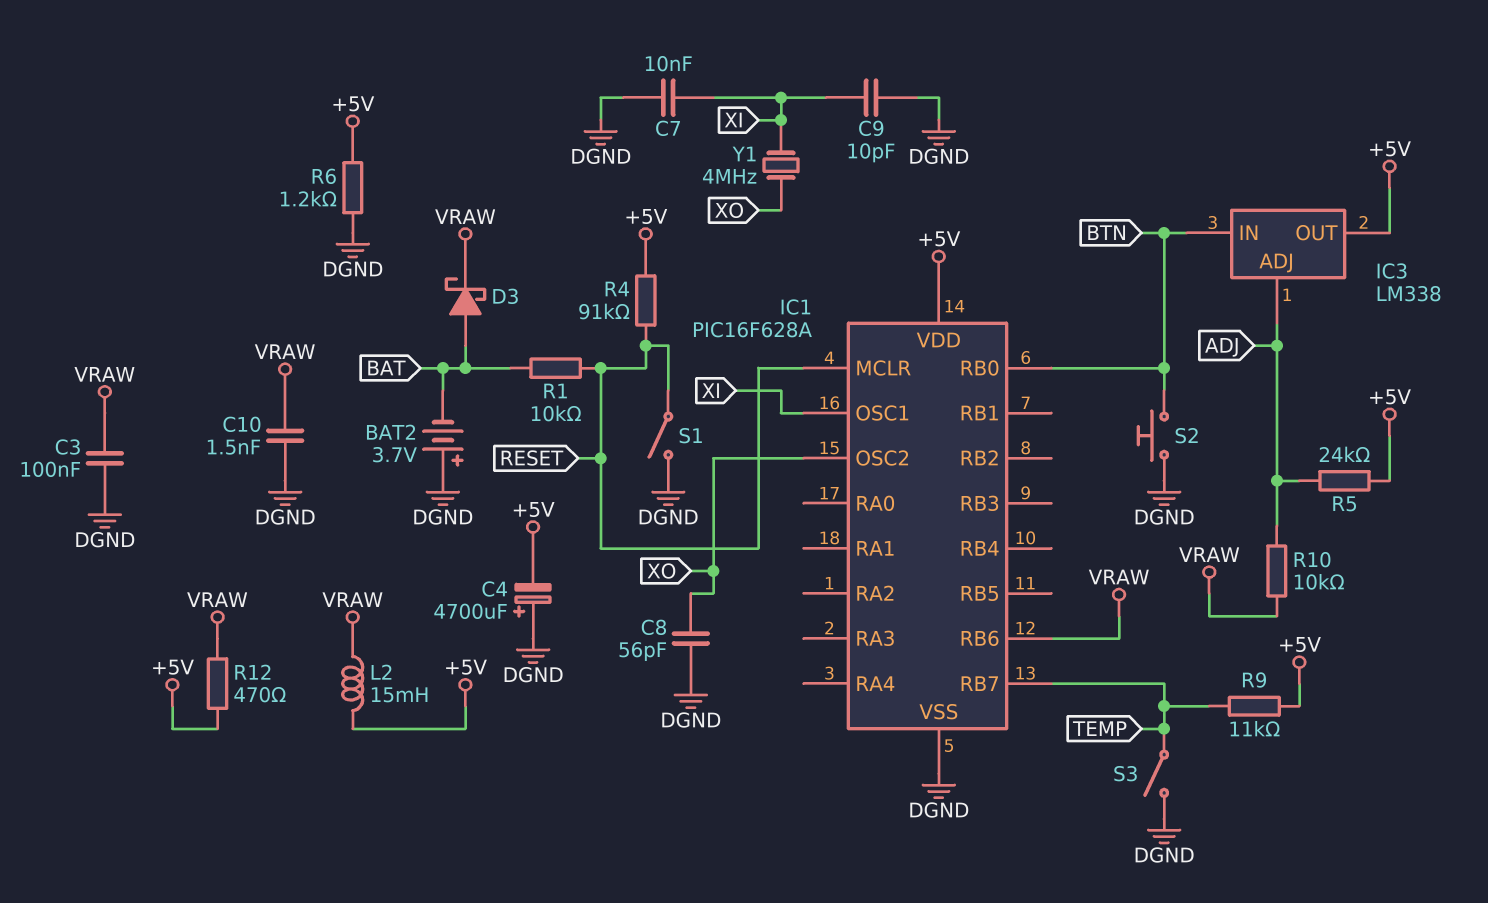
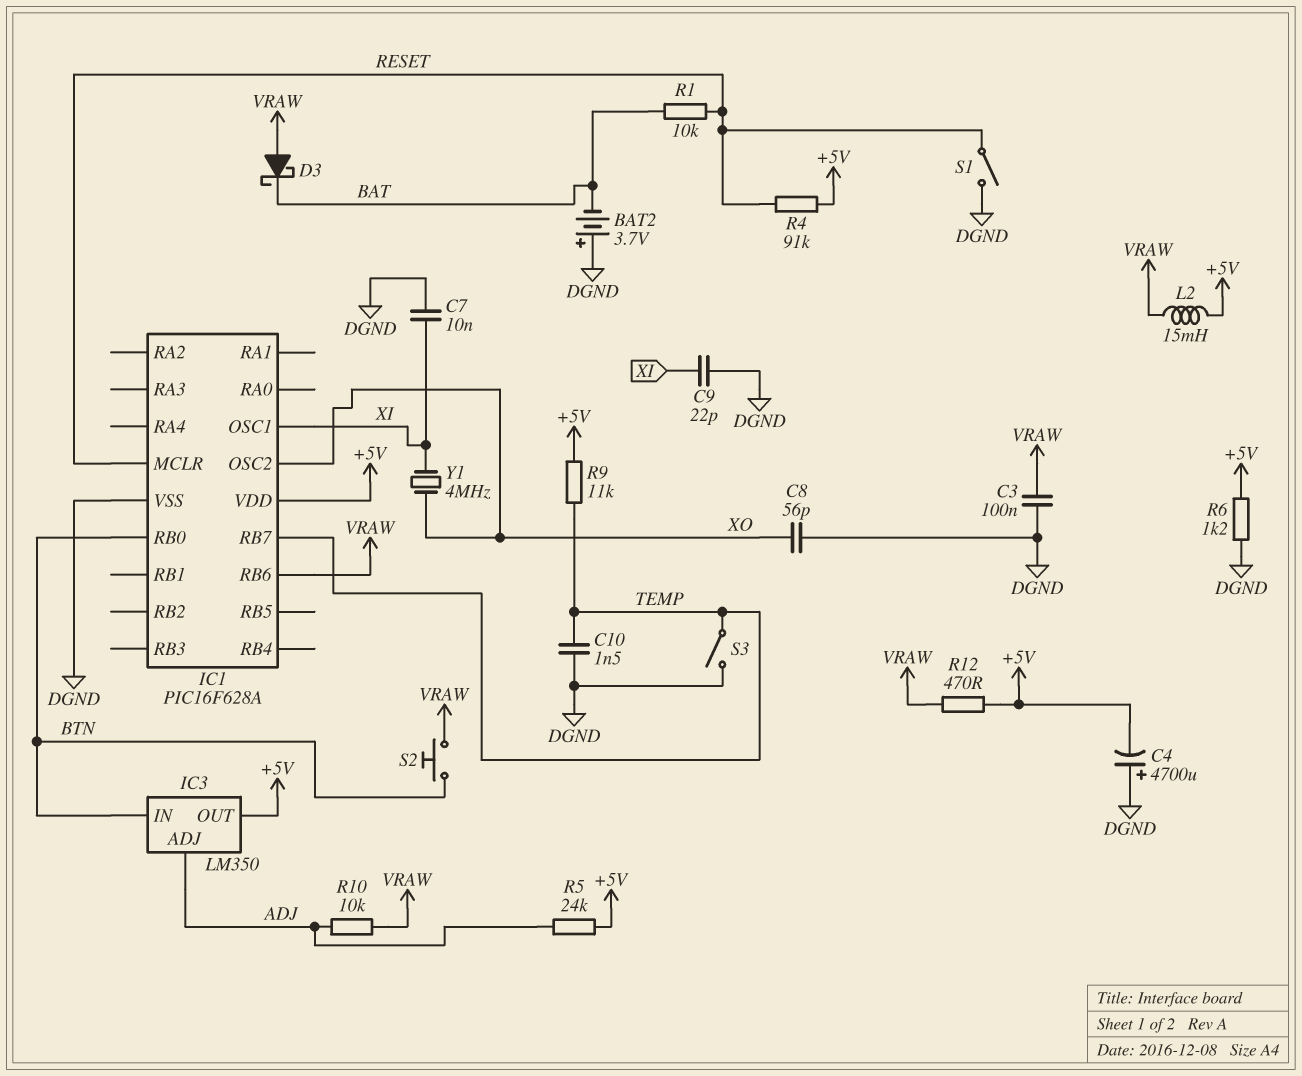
C9: 10pF (DGND, XI) -> 22pF (DGND, XI)
C10: 1.5nF (DGND, VRAW) -> 1.5nF (DGND, TEMP)
D3: schottky (A BAT, K VRAW) -> schottky (A VRAW, K BAT)
IC3: LM338 -> LM350
S2: button (BTN, DGND) -> button (BTN, VRAW)

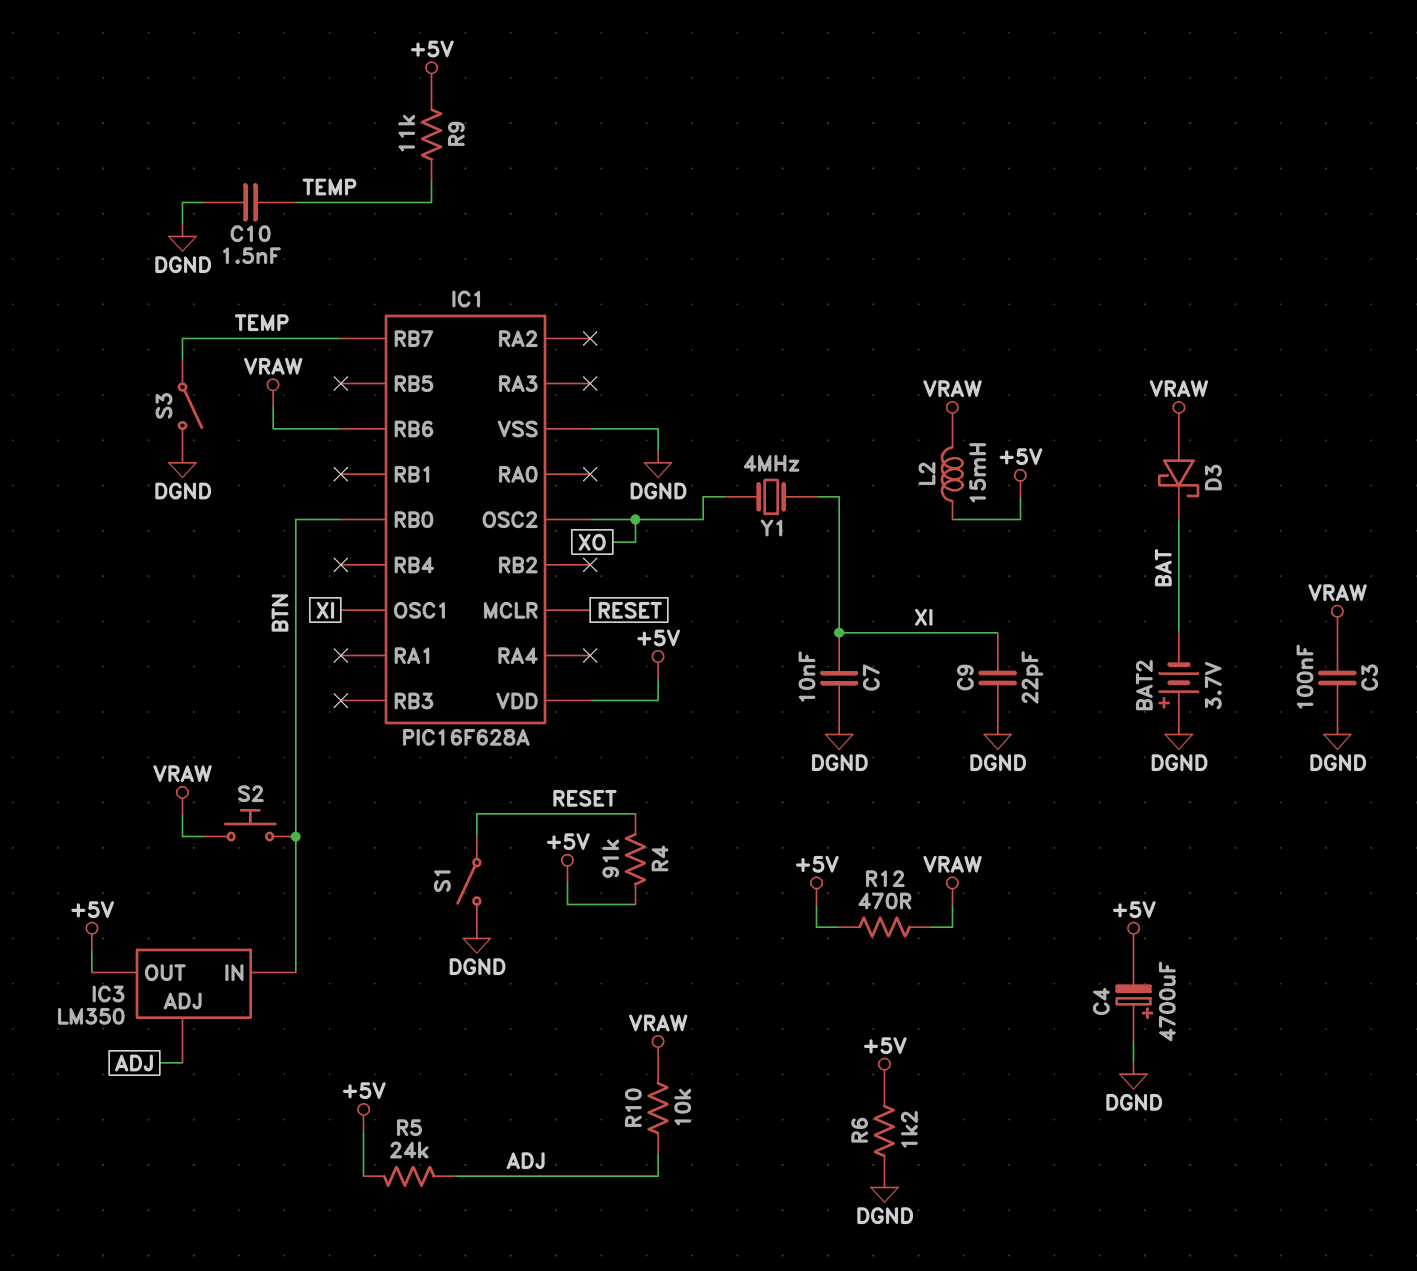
C8: 56pF (DGND, XO) -> none
R1: 10k (BAT, RESET) -> none

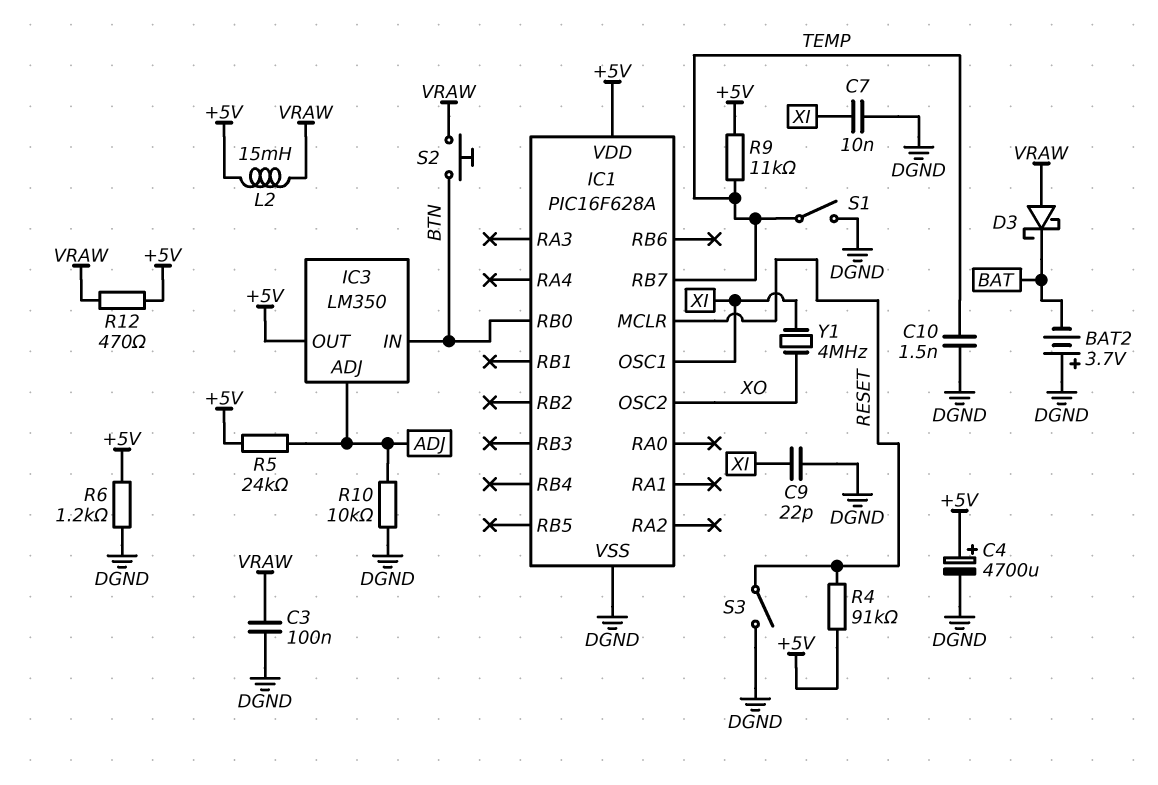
C4: 4700uF (plus DGND, minus +5V) -> 4700uF (plus +5V, minus DGND)
IC1 pin RB6: VRAW -> none
R10: 10k (ADJ, VRAW) -> 10k (ADJ, DGND)
S1: switch (DGND, RESET) -> switch (DGND, TEMP)
S3: switch (DGND, TEMP) -> switch (DGND, RESET)

